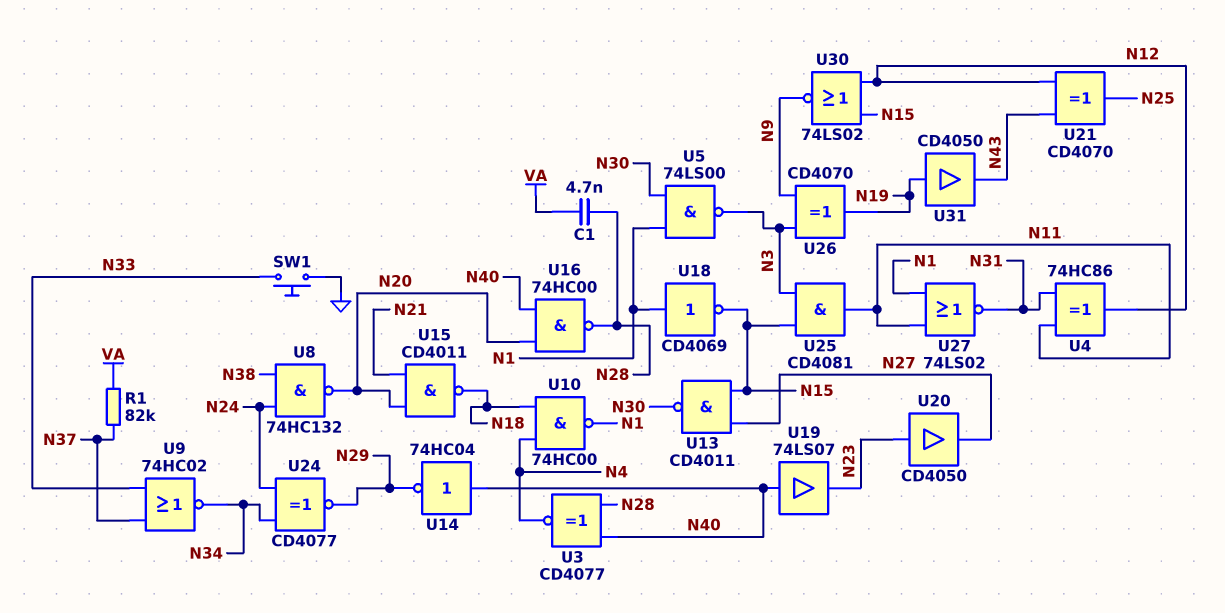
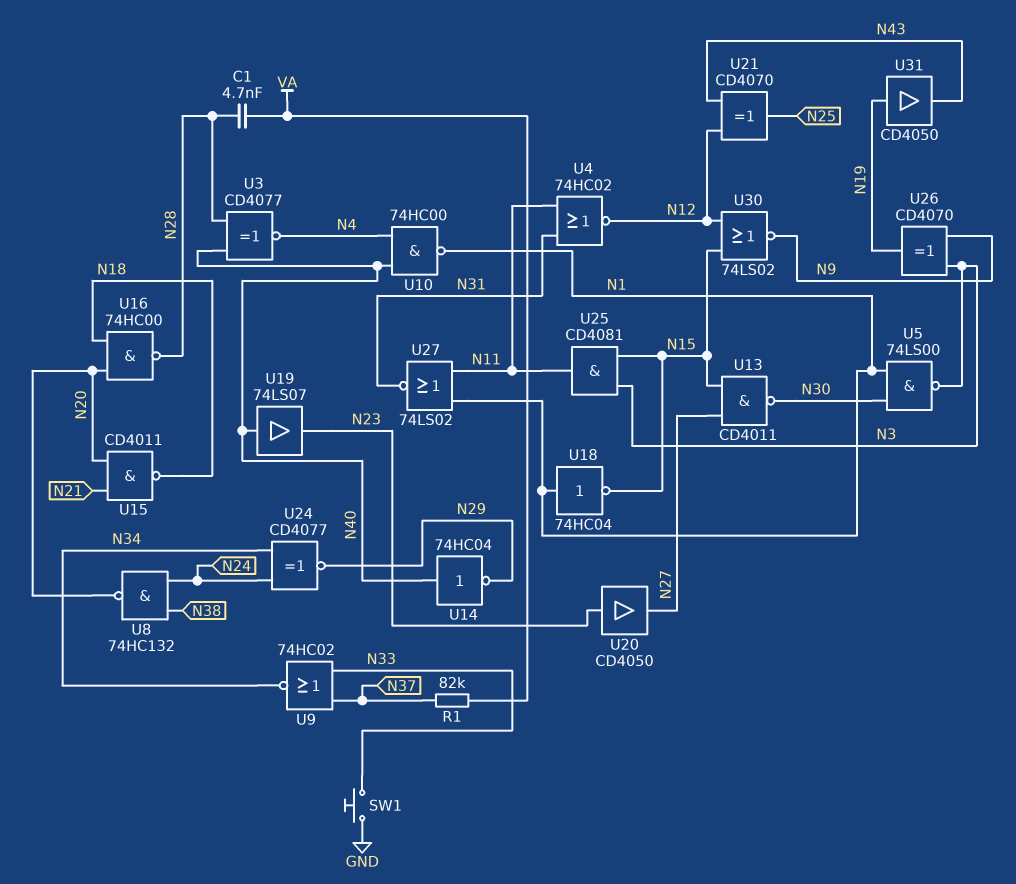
U4: XOR 74HC86 (in N11, in N31, out N12) -> NOR 74HC02 (in N11, in N31, out N12)
U10: NAND 74HC00 (in N4, in N18, out N1) -> NAND 74HC00 (in N4, in N40, out N1)
U16: NAND 74HC00 (in N20, in N40, out N28) -> NAND 74HC00 (in N18, in N20, out N28)
U18: NOT CD4069 (in N1, out N15) -> NOT 74HC04 (in N1, out N15)

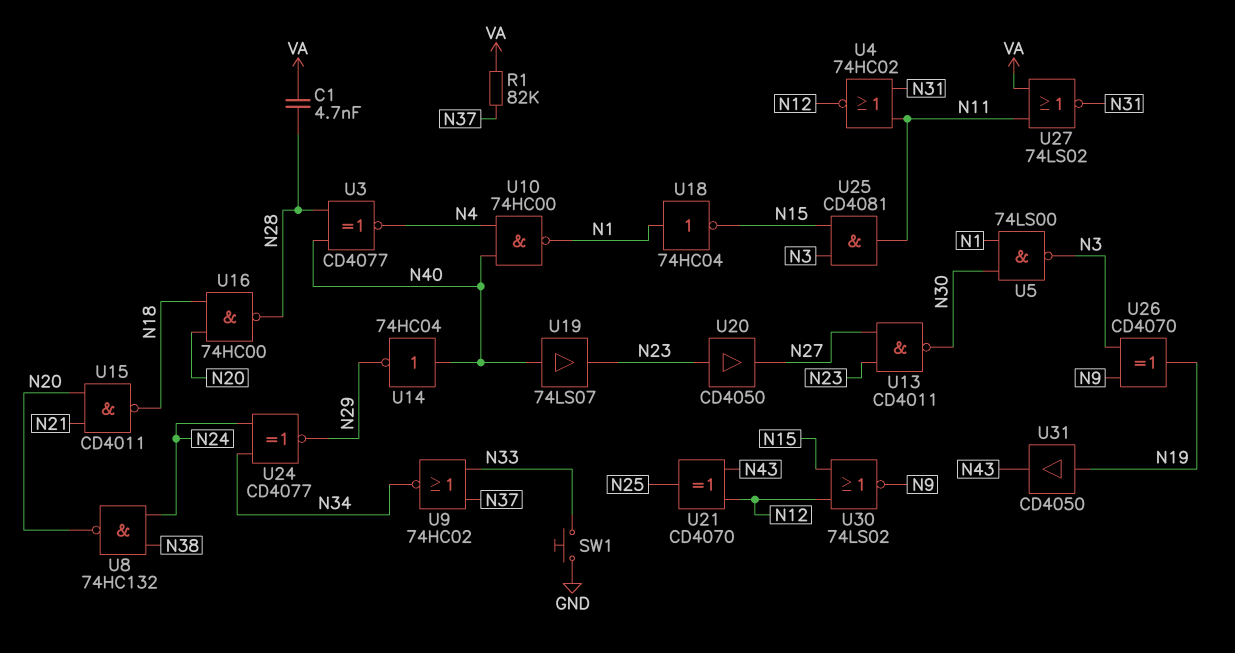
U13: NAND CD4011 (in N15, in N27, out N30) -> NAND CD4011 (in N23, in N27, out N30)
U27: NOR 74LS02 (in N1, in N11, out N31) -> NOR 74LS02 (in N11, in VA, out N31)

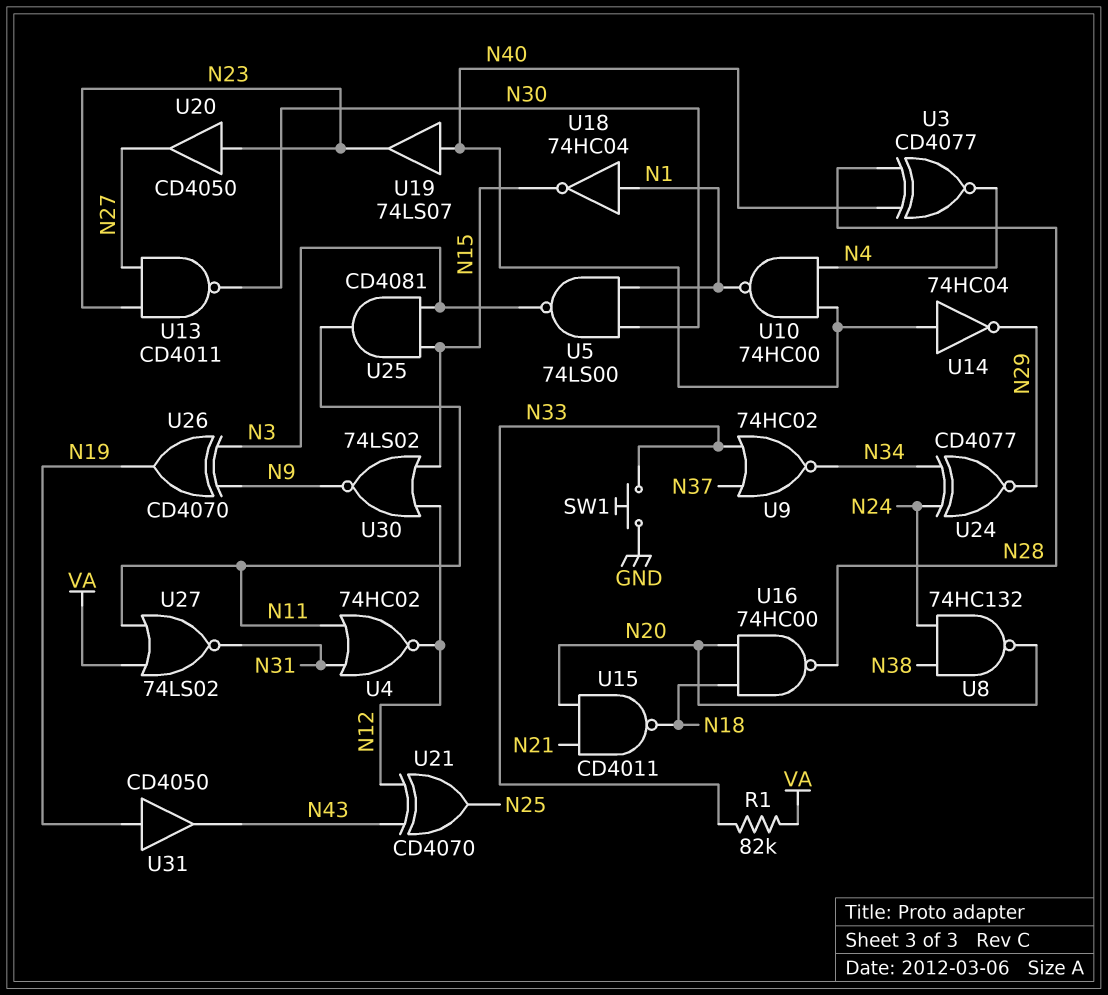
C1: 4.7nF (N28, VA) -> none
R1: 82k (N37, VA) -> 82k (N33, VA)

